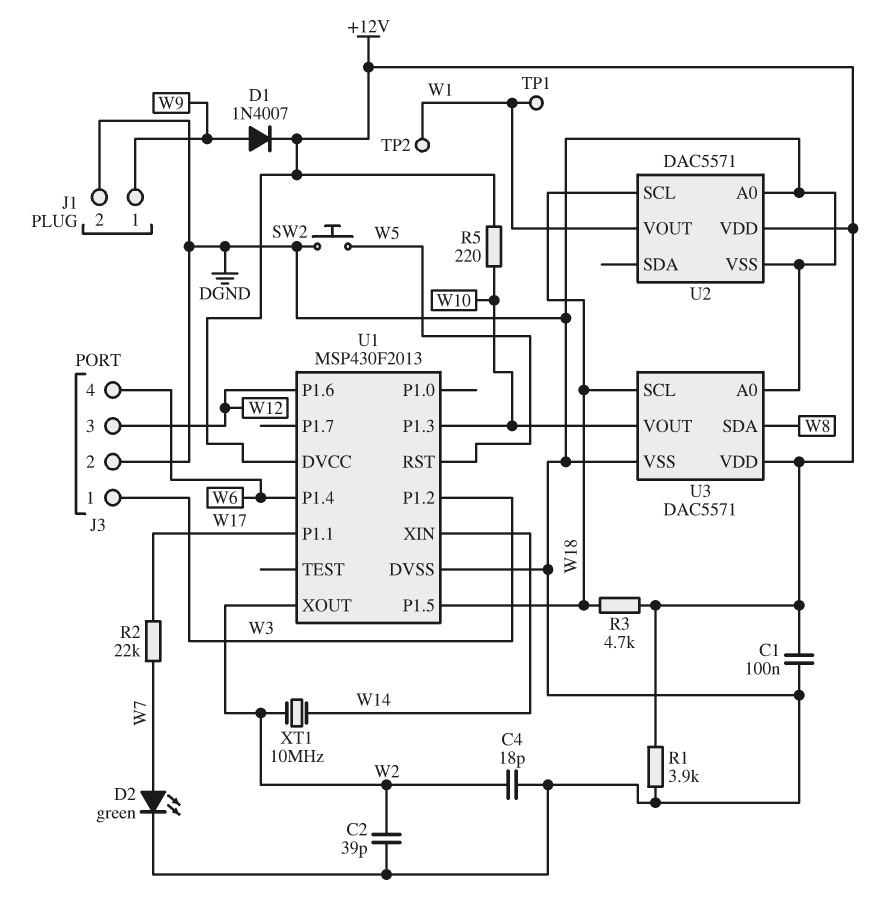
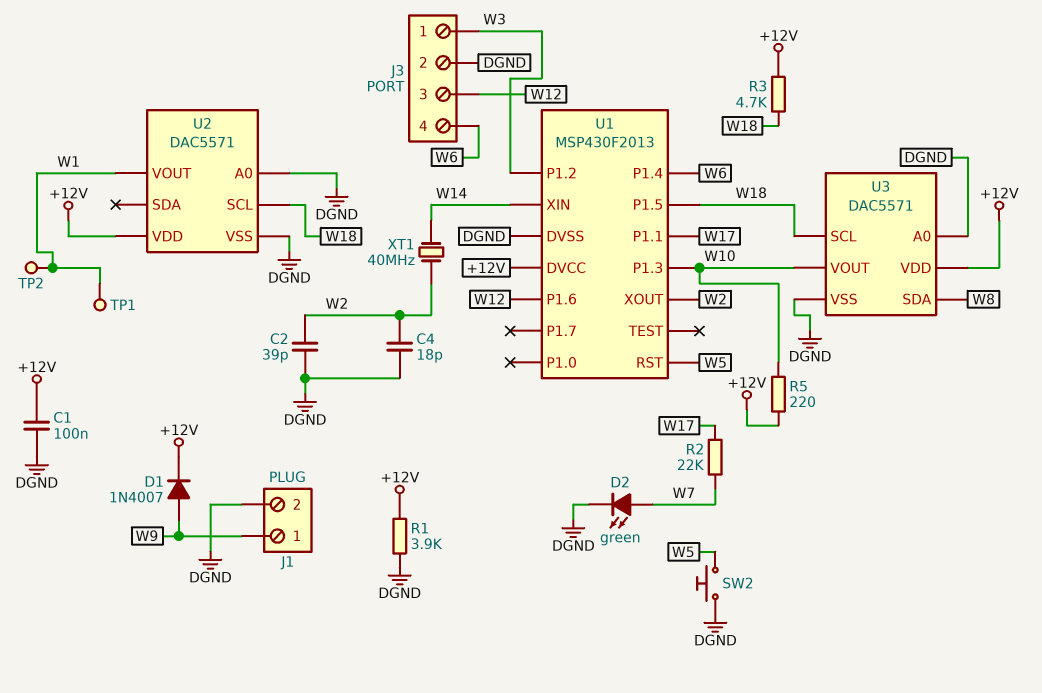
XT1: 10MHz (W2, W14) -> 40MHz (W2, W14)

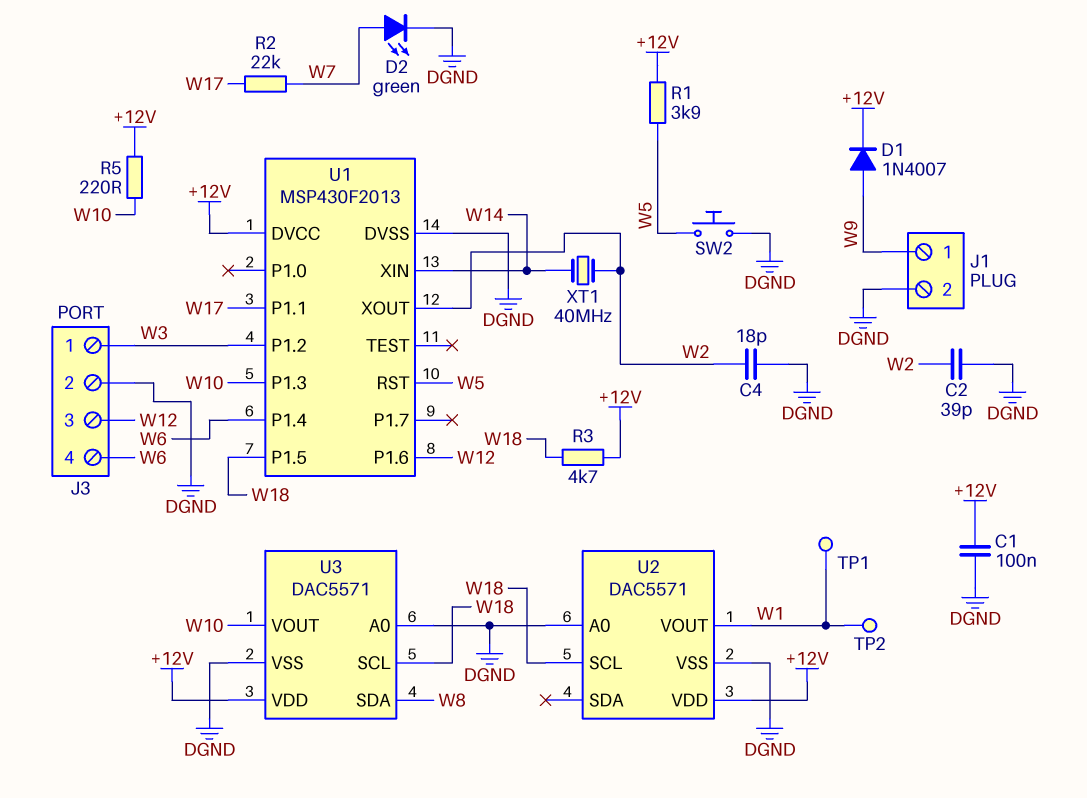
R1: 3.9k (+12V, DGND) -> 3.9k (+12V, W5)

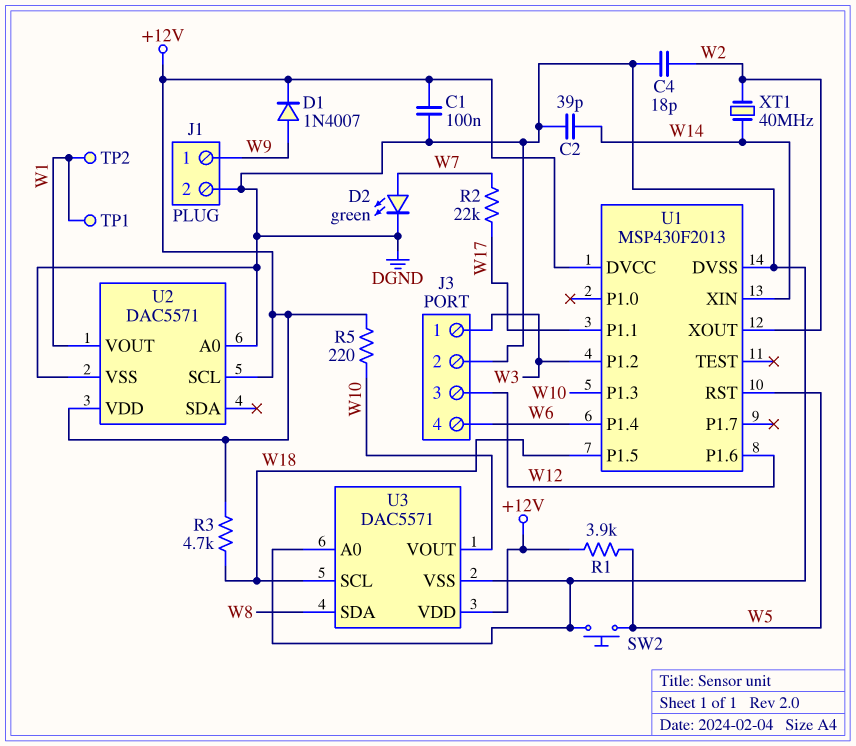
C2: 39pF (DGND, W2) -> 39pF (DGND, W14)
U2 pin SCL: W18 -> +12V

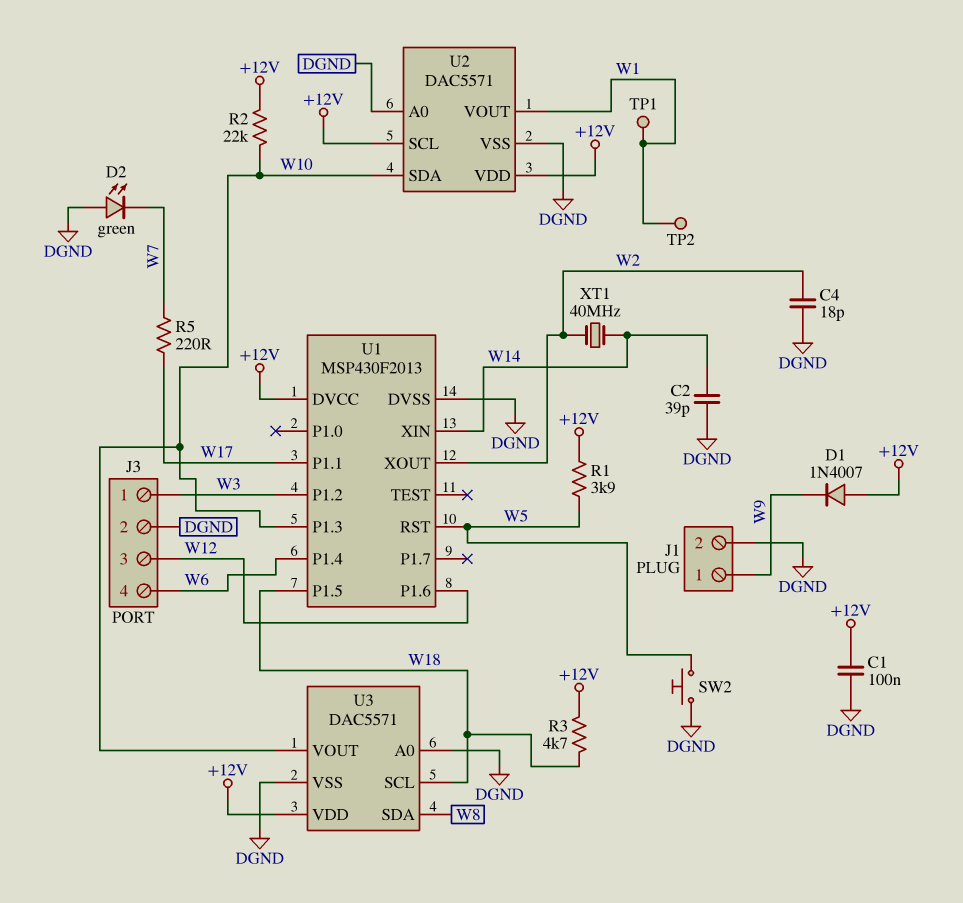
D1: diode 1N4007 (A W9, K +12V) -> diode 1N4007 (A +12V, K W9)
D2: LED green (A W7, K DGND) -> LED green (A DGND, K W7)
R2: 22k (W7, W17) -> 22k (+12V, W10)
R5: 220 (+12V, W10) -> 220 (W7, W17)
U2 pin SDA: none -> W10

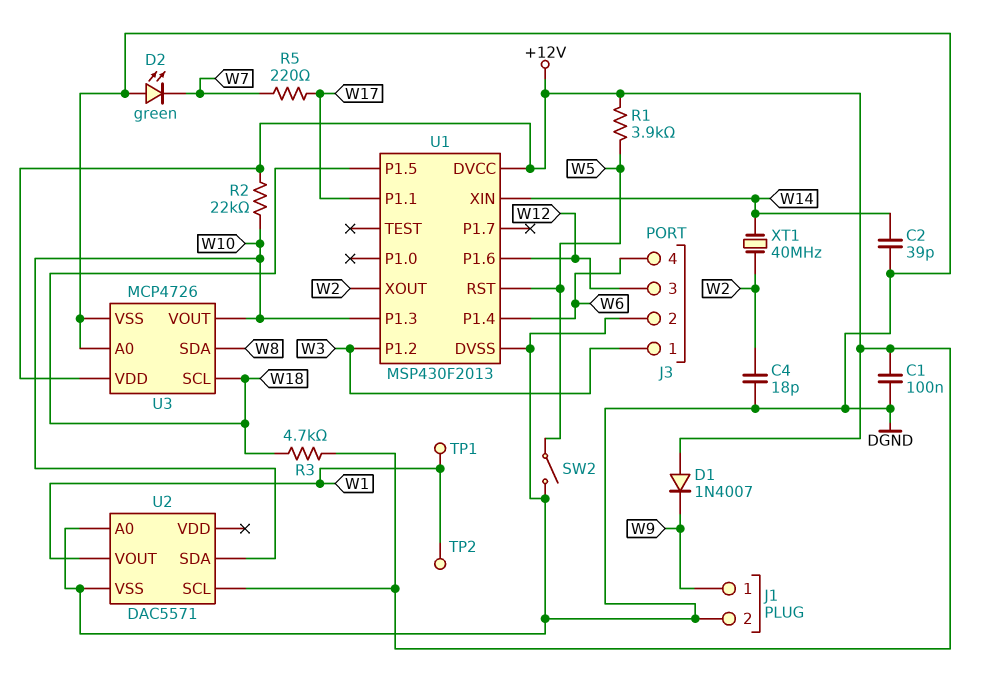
SW2: button (DGND, W5) -> switch (DGND, W5)
U2 pin VDD: +12V -> none
U3: DAC5571 -> MCP4726

